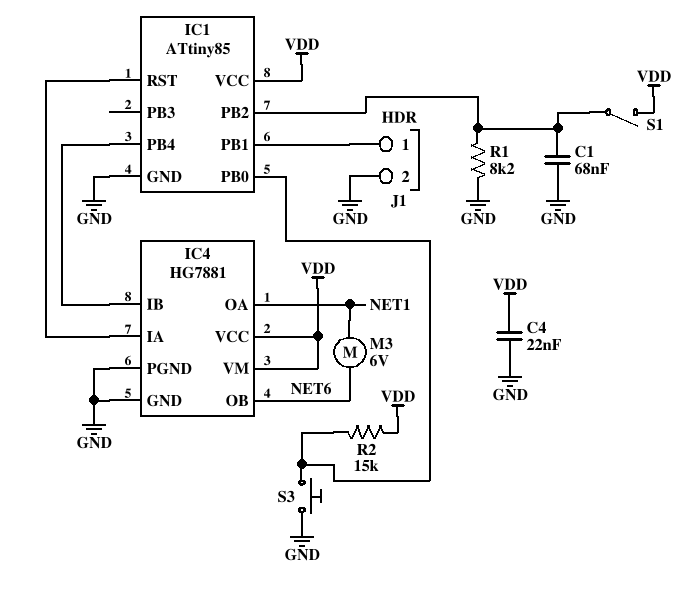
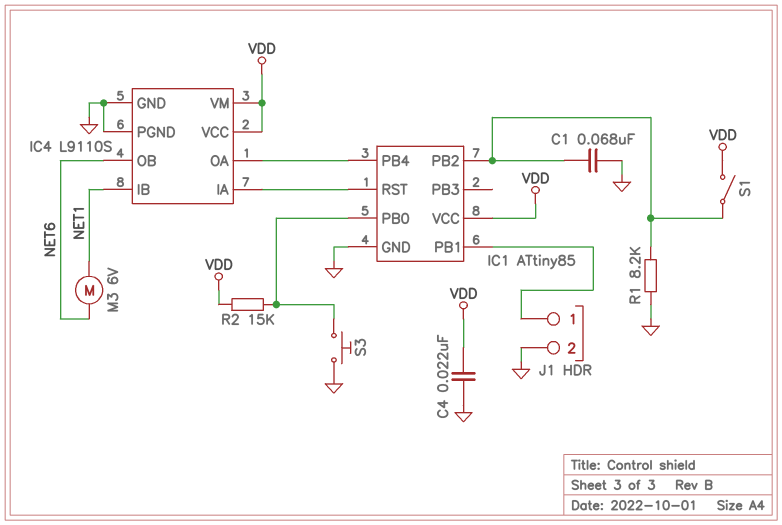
IC4: HG7881 -> L9110S
IC4 pin IB: IC1/PB4 -> NET1
IC4 pin OA: NET1 -> IC1/PB4

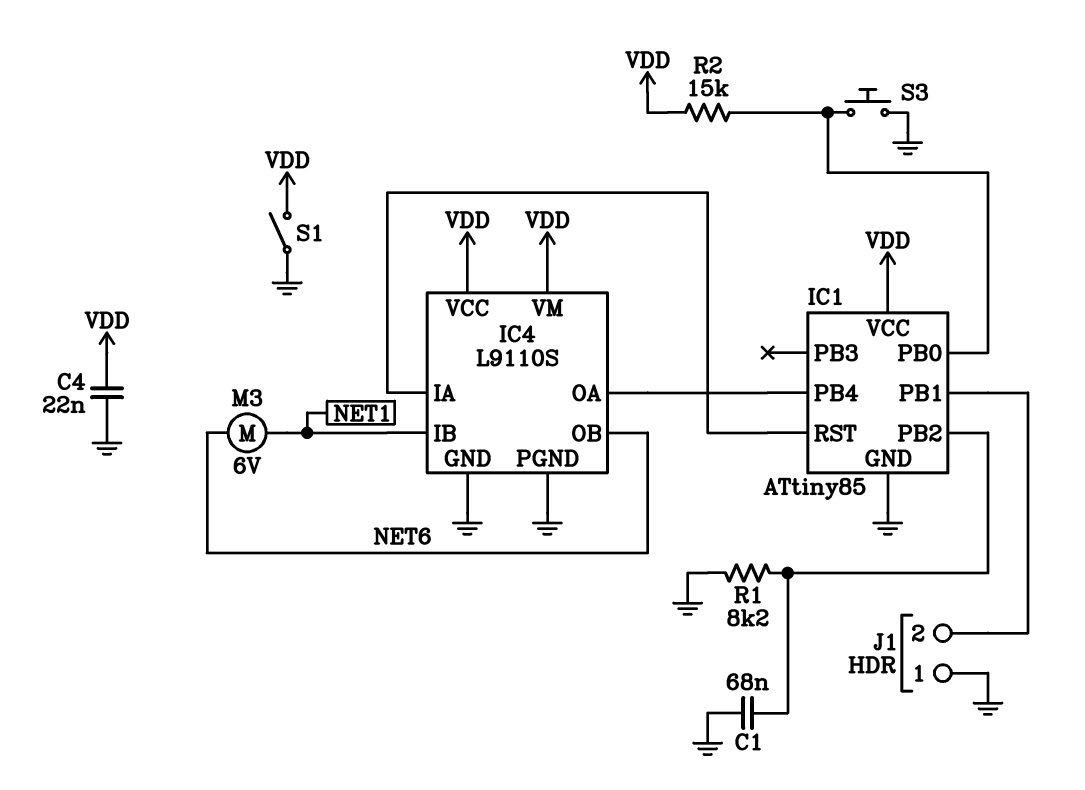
J1 pin 1: IC1/PB1 -> GND
J1 pin 2: GND -> IC1/PB1
S1: switch (IC1/PB2, VDD) -> switch (GND, VDD)

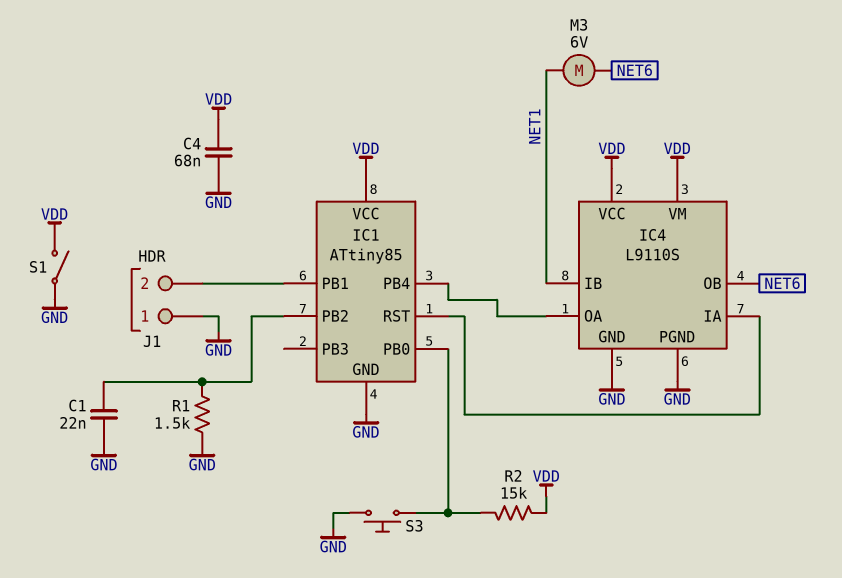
C1: 68nF (GND, IC1/PB2) -> 22nF (GND, IC1/PB2)
C4: 22nF (GND, VDD) -> 68nF (GND, VDD)
R1: 8.2k (GND, IC1/PB2) -> 1.5k (GND, IC1/PB2)

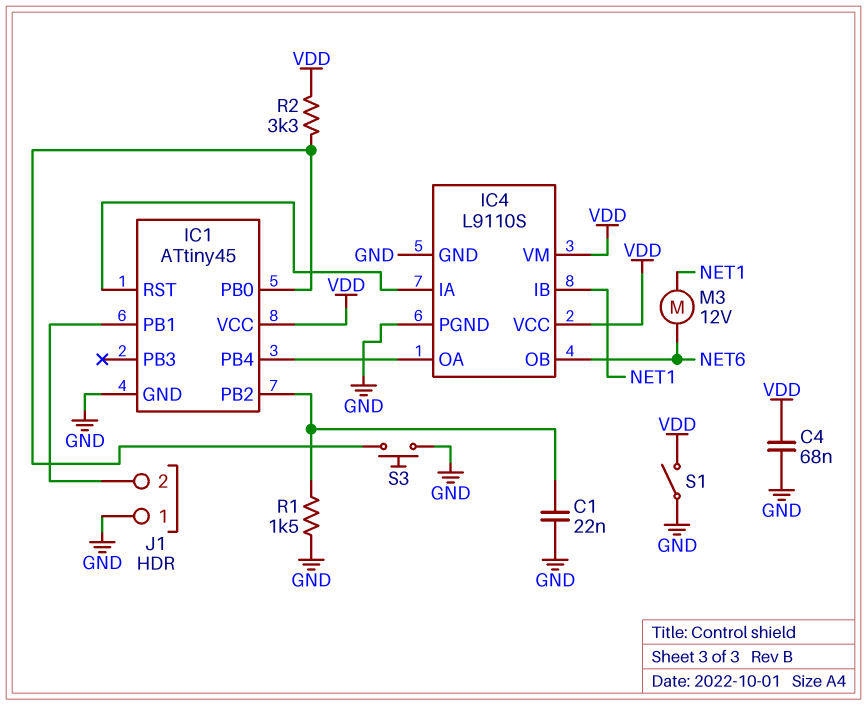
IC1: ATtiny85 -> ATtiny45
M3: motor 6V (NET1, NET6) -> motor 12V (NET1, NET6)
R2: 15k (IC1/PB0, VDD) -> 3.3k (IC1/PB0, VDD)

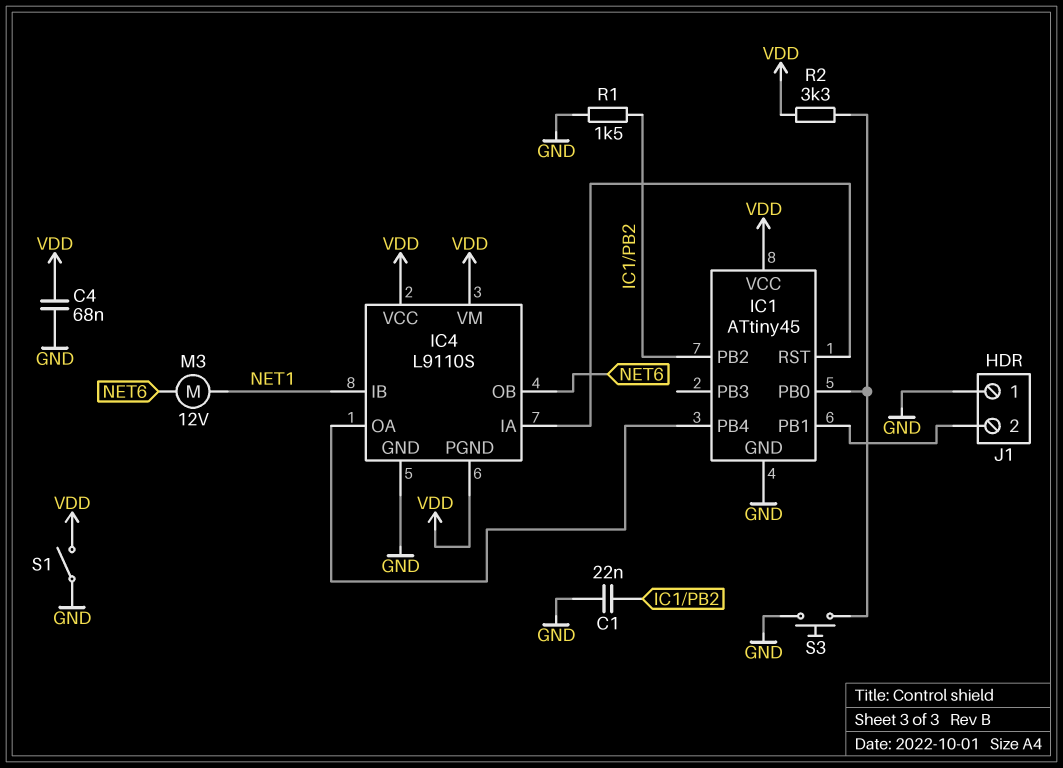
IC4 pin PGND: GND -> VDD

